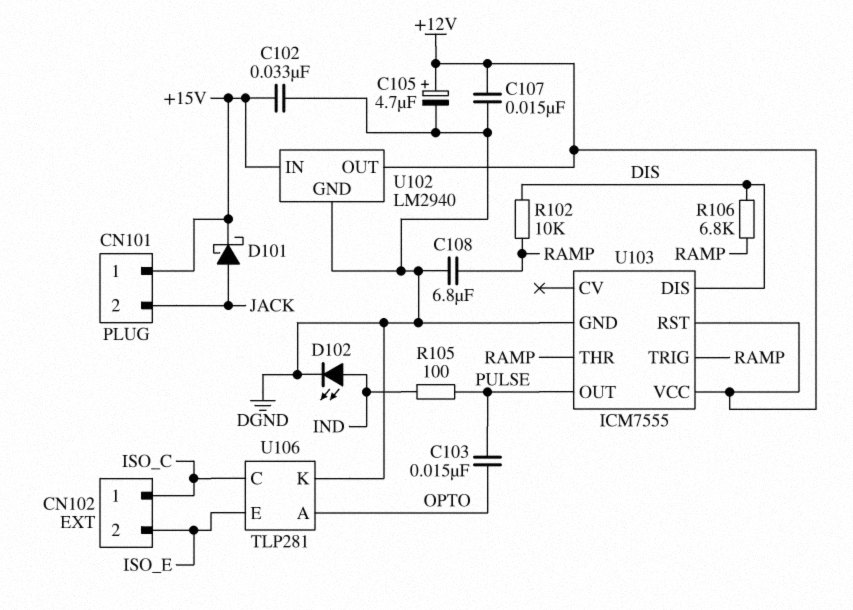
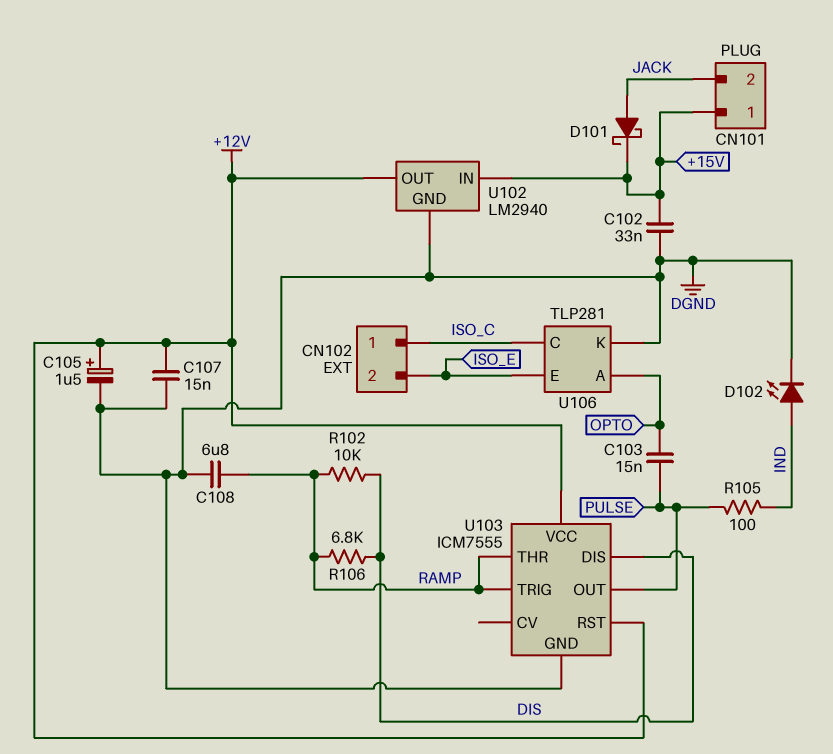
C105: 4.7uF (plus +12V, minus DGND) -> 1.5uF (plus +12V, minus DGND)

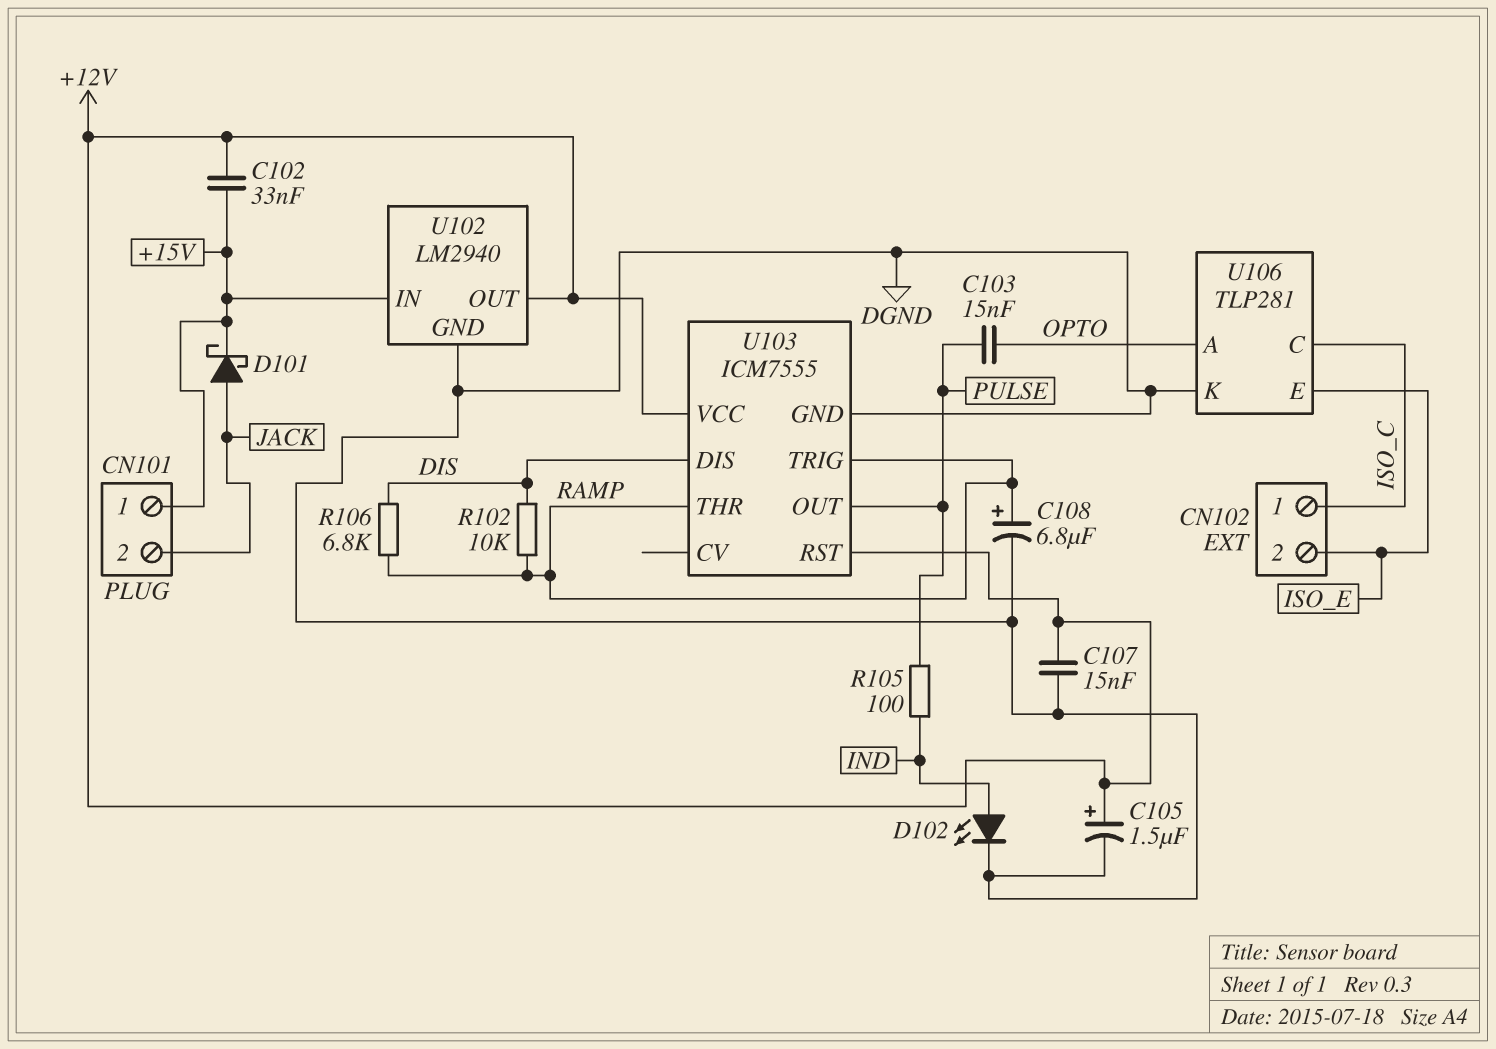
C102: 33nF (+15V, DGND) -> 33nF (+12V, +15V)
C108: 6.8uF (DGND, RAMP) -> 6.8uF (plus RAMP, minus DGND)

